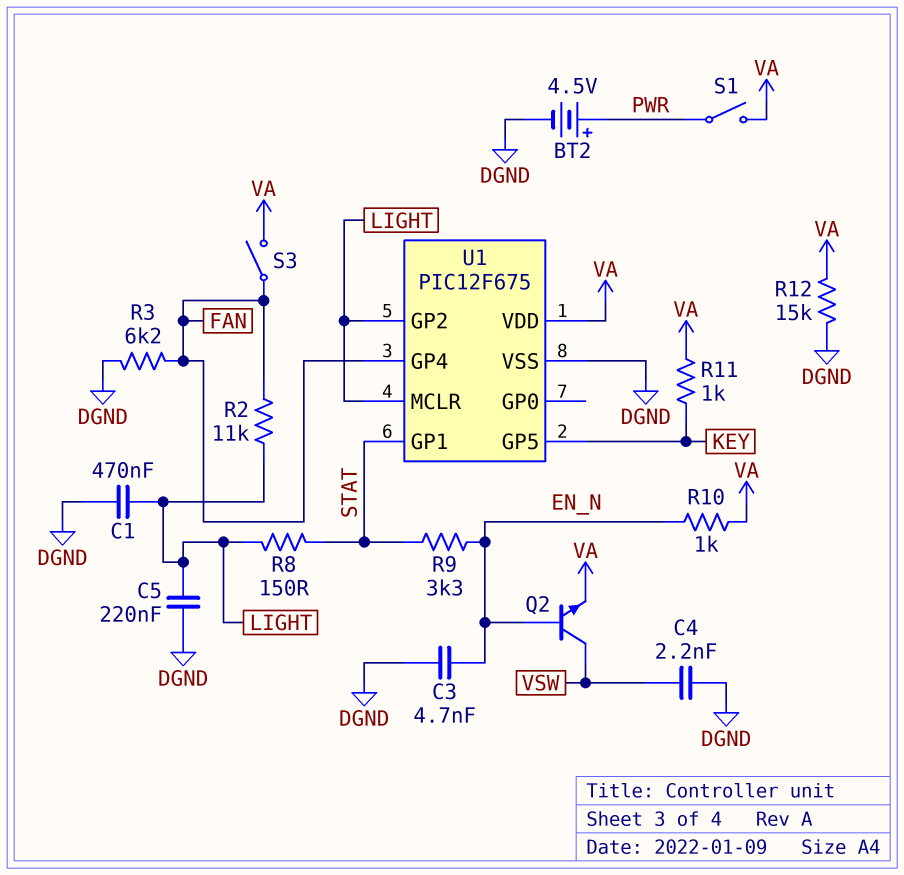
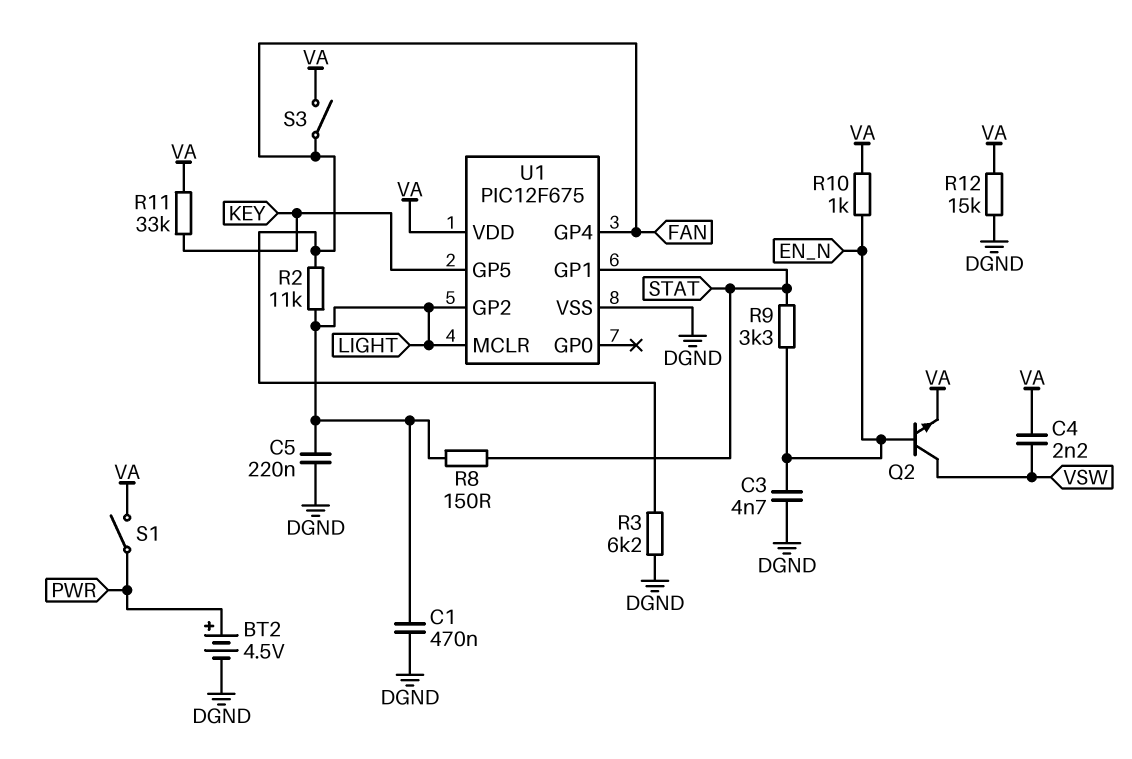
C4: 2.2nF (DGND, VSW) -> 2.2nF (VA, VSW)
R11: 1k (KEY, VA) -> 33k (KEY, VA)

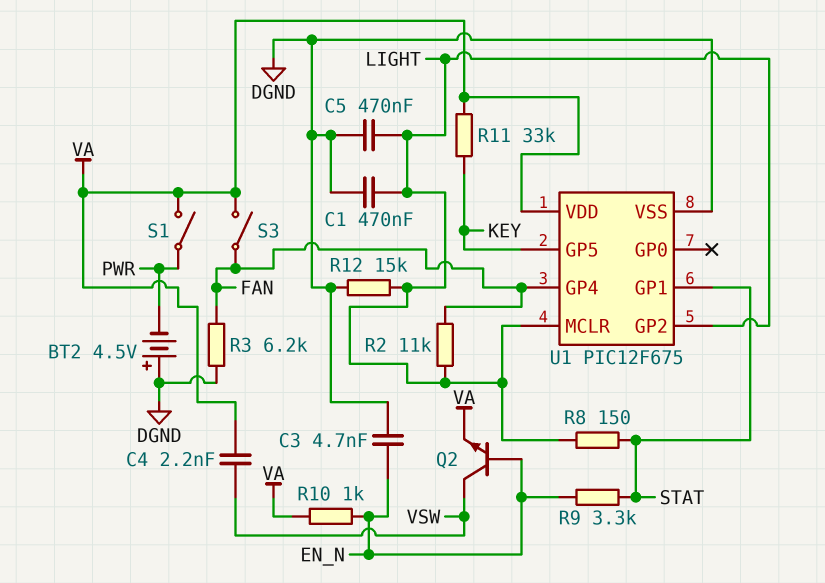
BT2: 4.5V (plus PWR, minus DGND) -> 4.5V (plus DGND, minus PWR)
C5: 220nF (DGND, LIGHT) -> 470nF (DGND, LIGHT)
R12: 15k (DGND, VA) -> 15k (DGND, LIGHT)

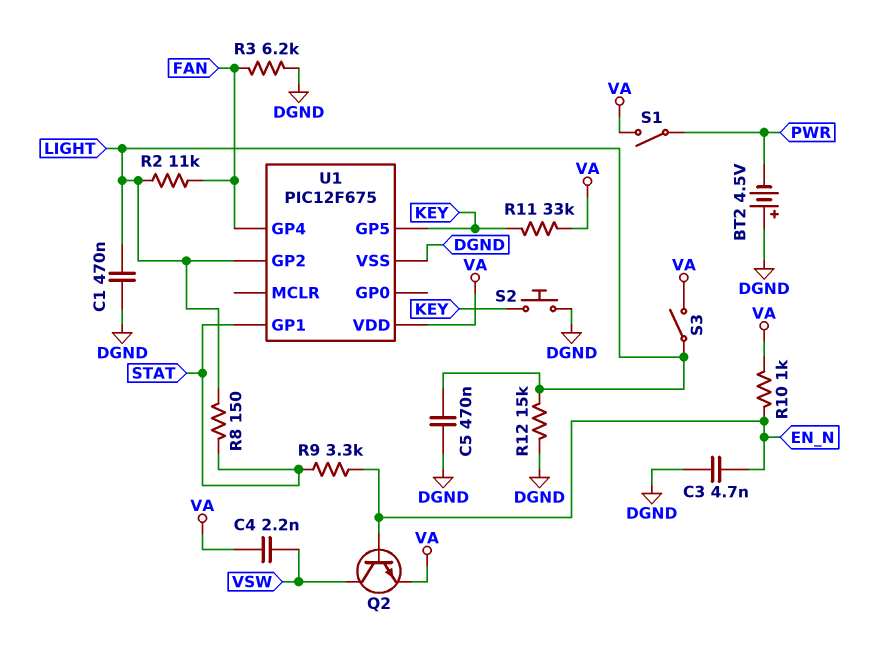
S2: none -> button (DGND, KEY)
S3: switch (FAN, VA) -> switch (LIGHT, VA)
U1 pin MCLR: LIGHT -> none

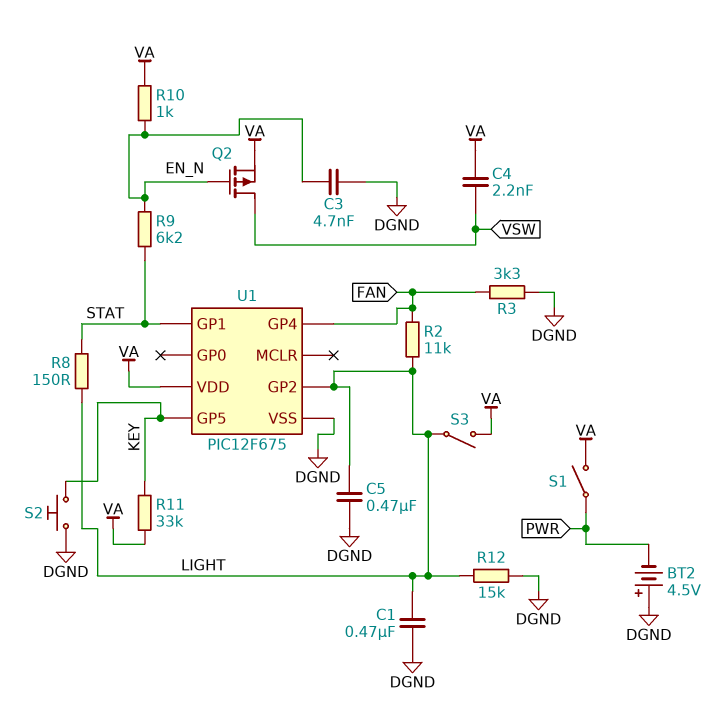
Q2: NPN (B EN_N, C VSW, E VA) -> PMOS (G EN_N, D VSW, S VA)
R3: 6.2k (DGND, FAN) -> 3.3k (DGND, FAN)
R9: 3.3k (EN_N, STAT) -> 6.2k (EN_N, STAT)

